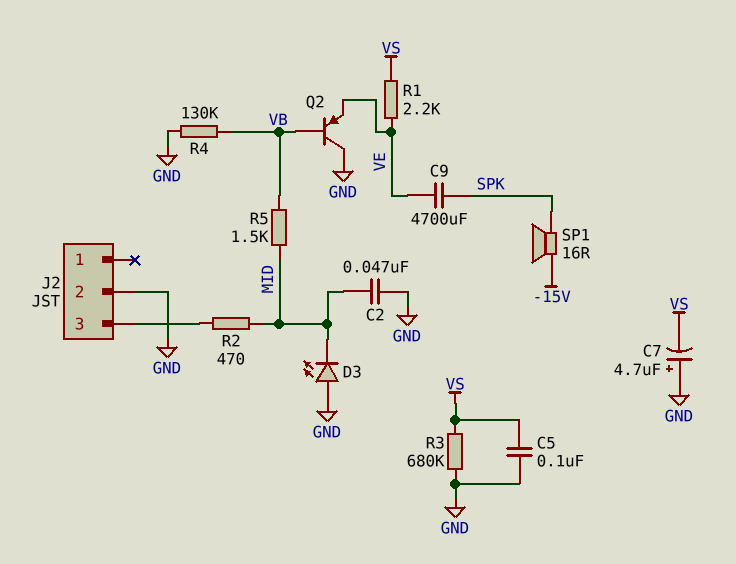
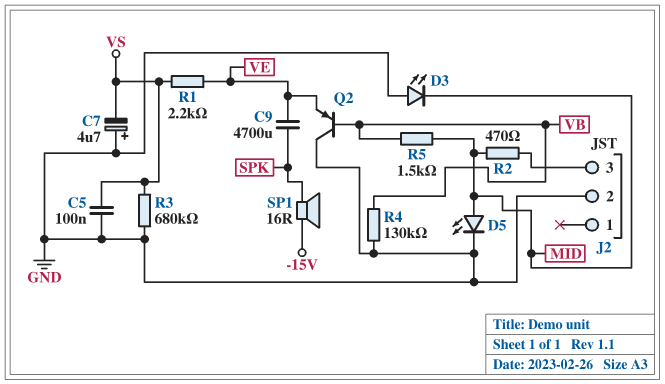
C2: 47nF (GND, MID) -> none
D5: none -> LED (A MID, K GND)

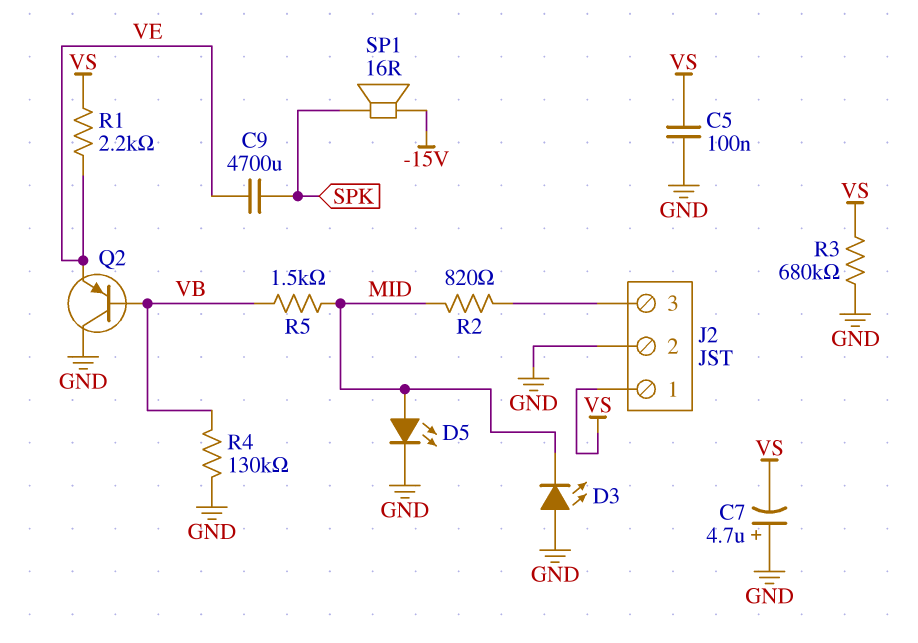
J2 pin 1: none -> VS
R2: 470 (J2/3, MID) -> 820 (J2/3, MID)

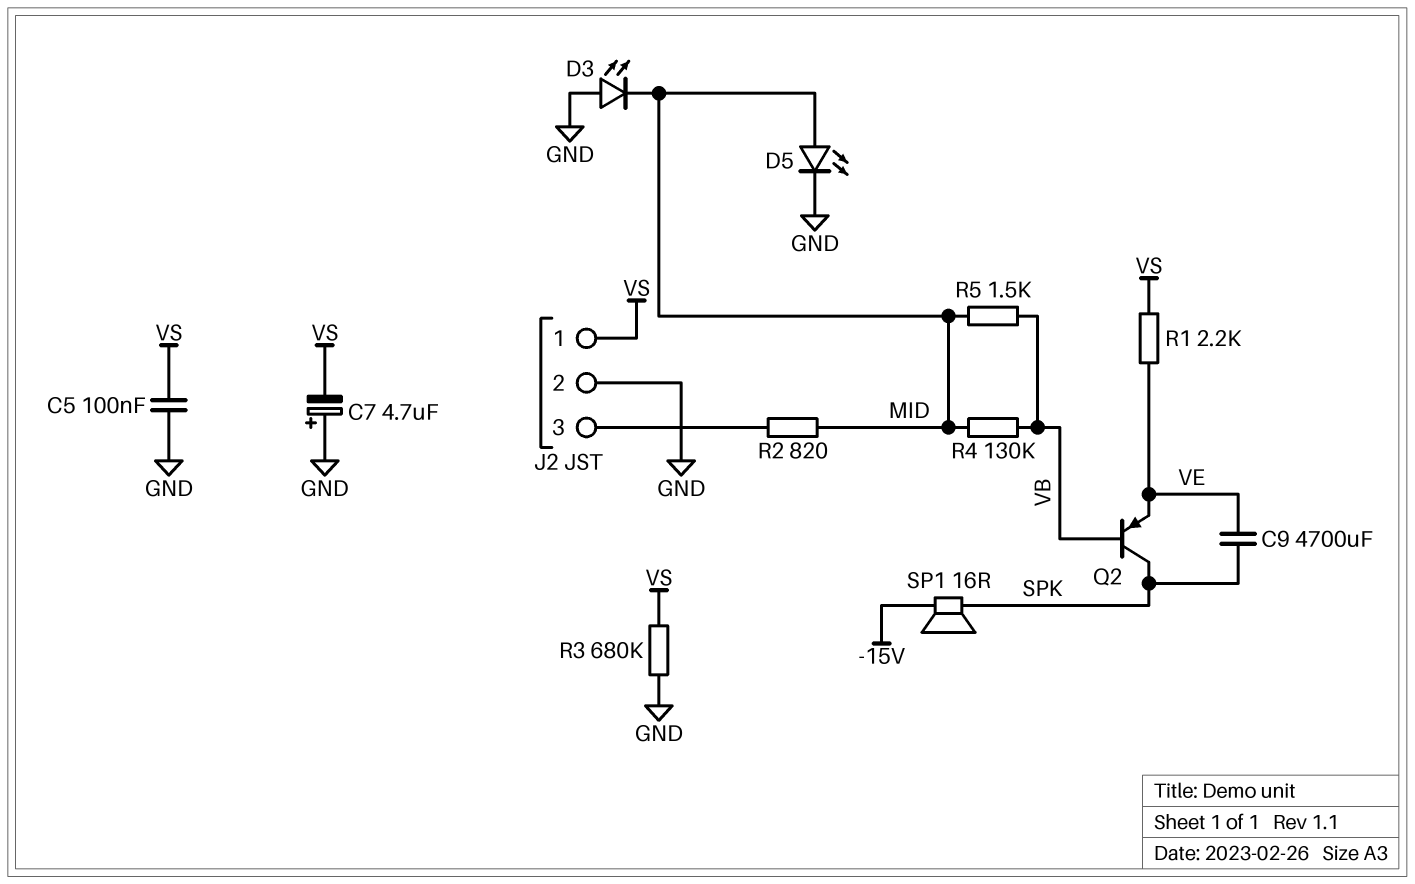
Q2: PNP (B VB, C GND, E VE) -> PNP (B VB, C SPK, E VE)
R4: 130k (GND, VB) -> 130k (MID, VB)

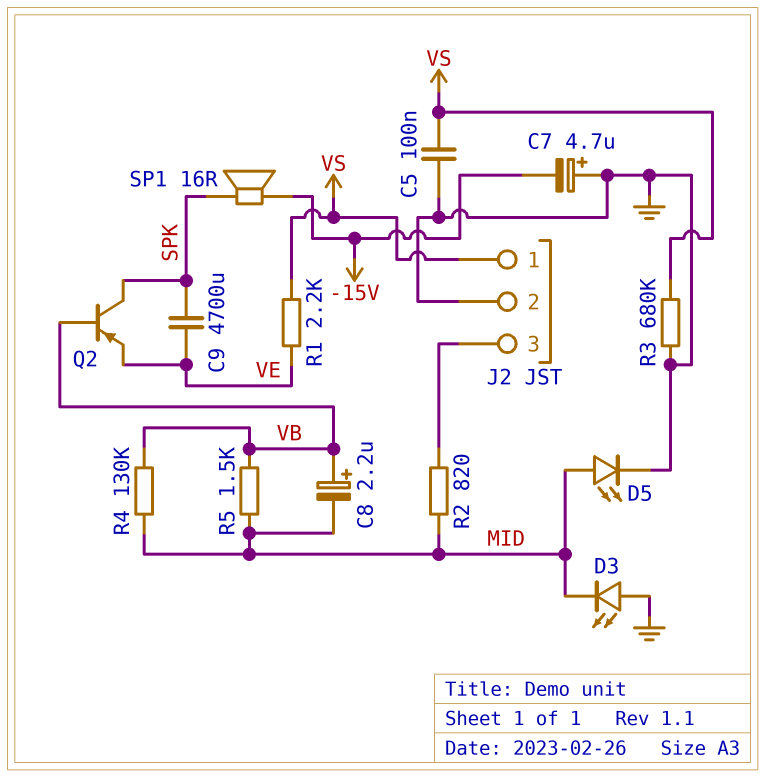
C7: 4.7uF (plus GND, minus VS) -> 4.7uF (plus GND, minus -15V)
C8: none -> 2.2uF (plus VB, minus MID)

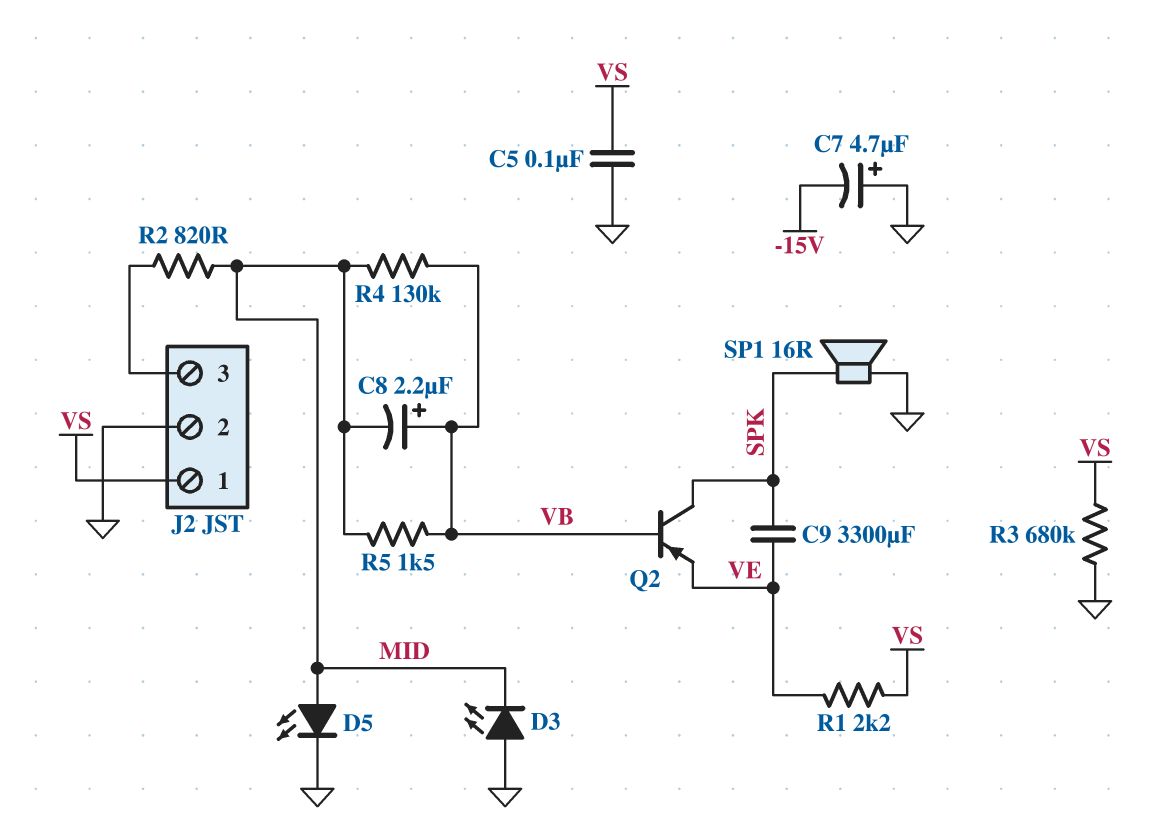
C9: 4700uF (SPK, VE) -> 3300uF (SPK, VE)
SP1: speaker 16R (-15V, SPK) -> speaker 16R (GND, SPK)

